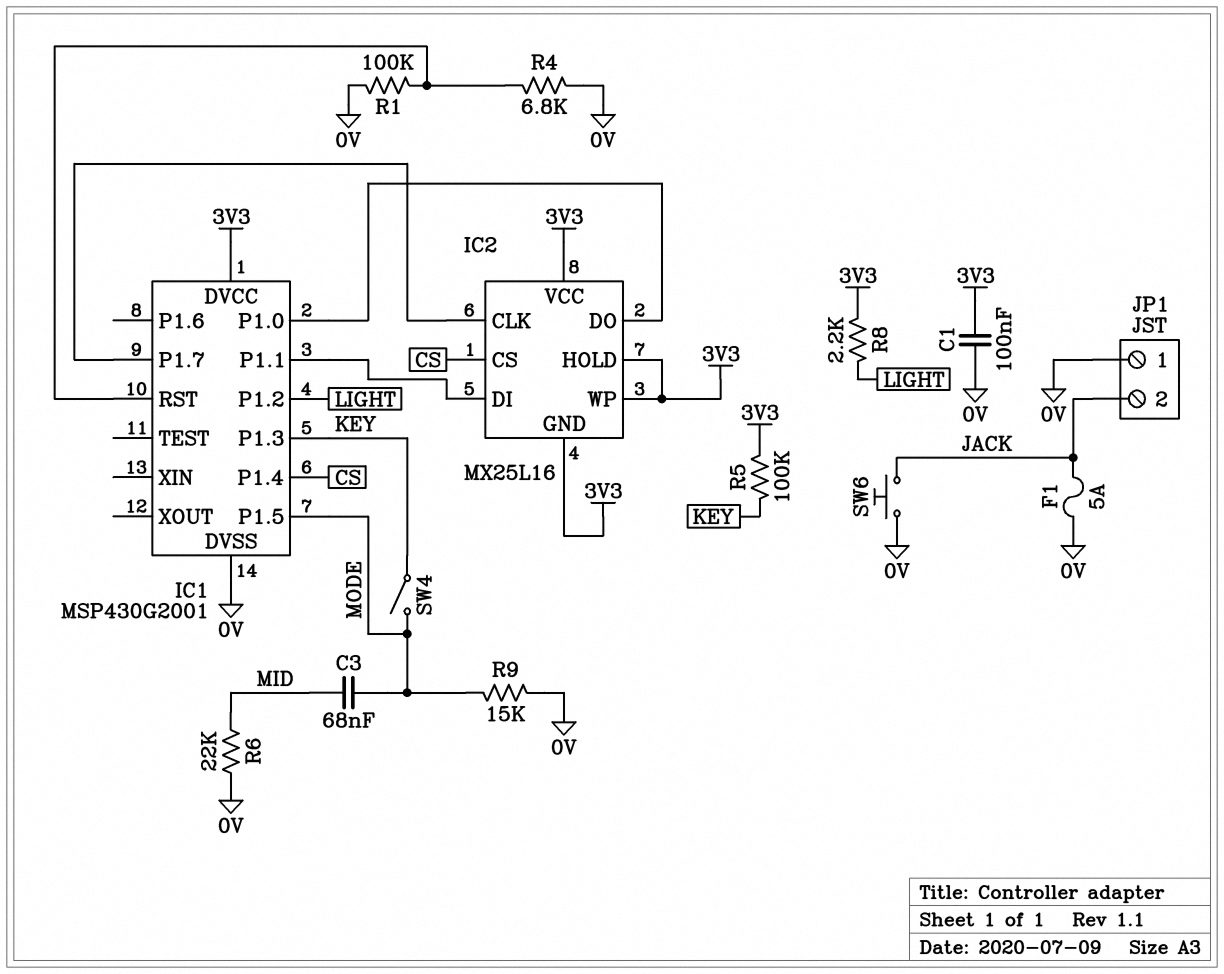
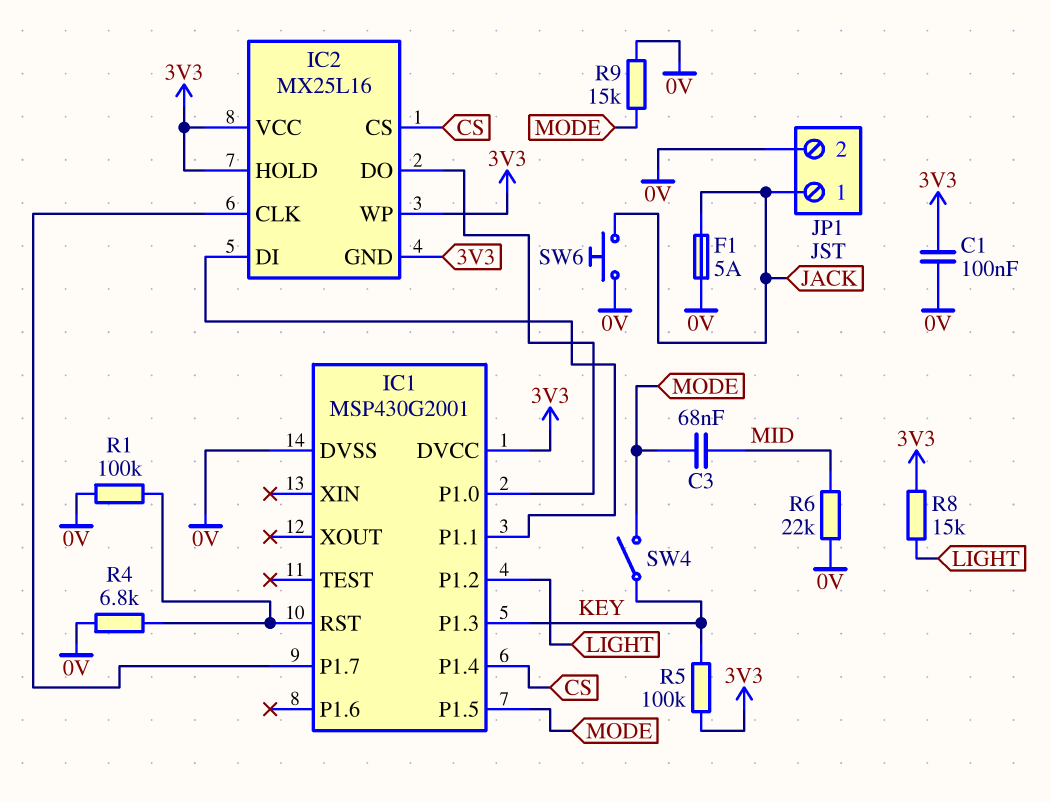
JP1 pin 1: 0V -> JACK
JP1 pin 2: JACK -> 0V
R8: 2.2k (3V3, LIGHT) -> 15k (3V3, LIGHT)

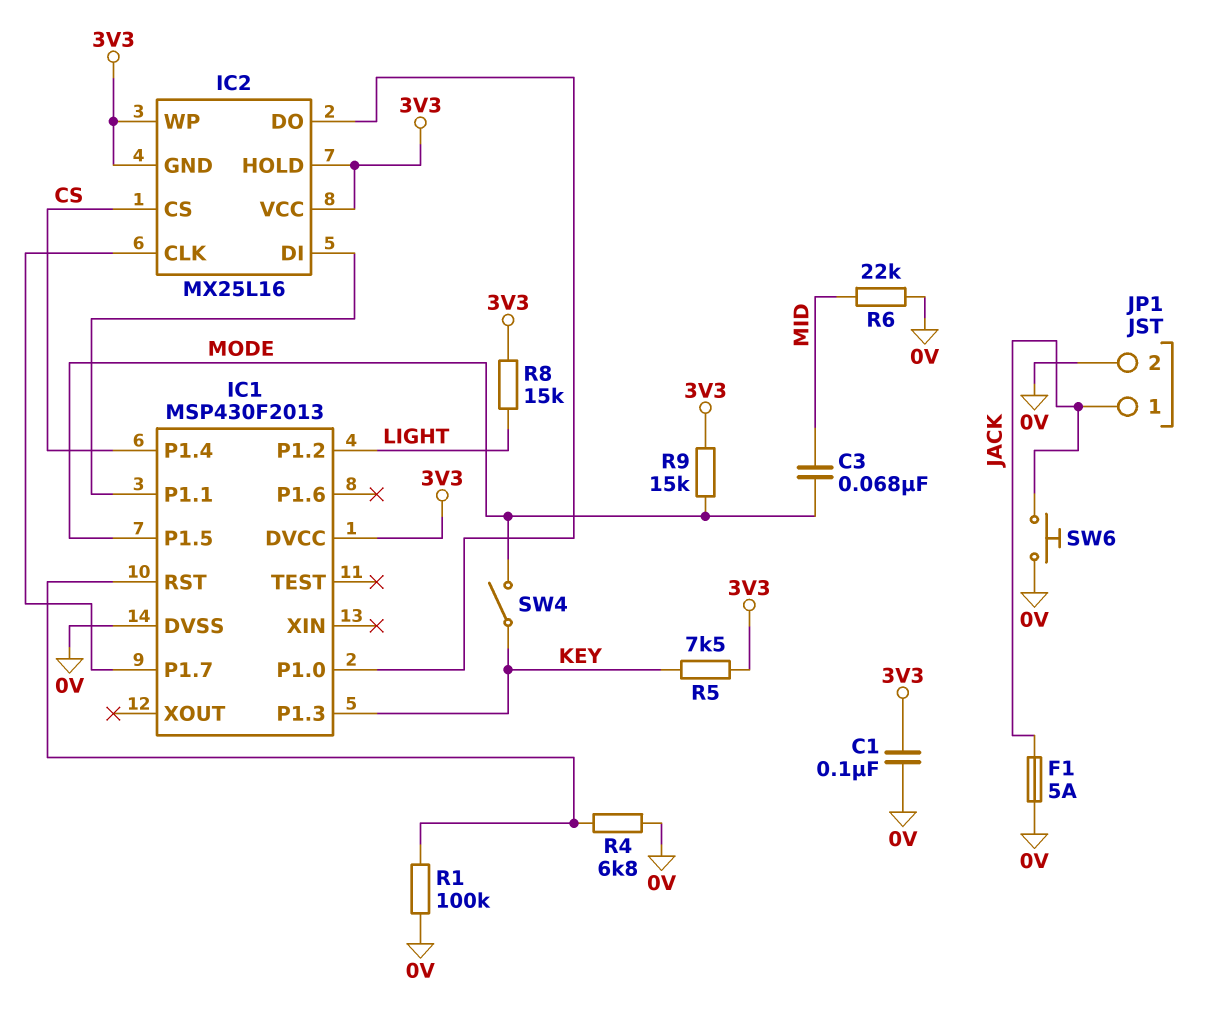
IC1: MSP430G2001 -> MSP430F2013
R5: 100k (3V3, KEY) -> 7.5k (3V3, KEY)
R9: 15k (0V, MODE) -> 15k (3V3, MODE)

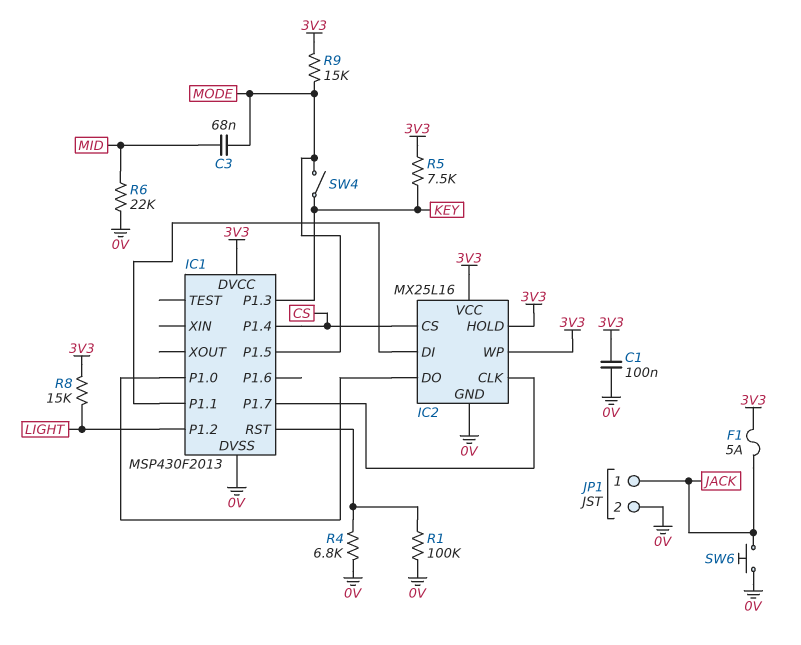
F1: 5A (0V, JACK) -> 5A (3V3, JACK)
IC2 pin GND: 3V3 -> 0V

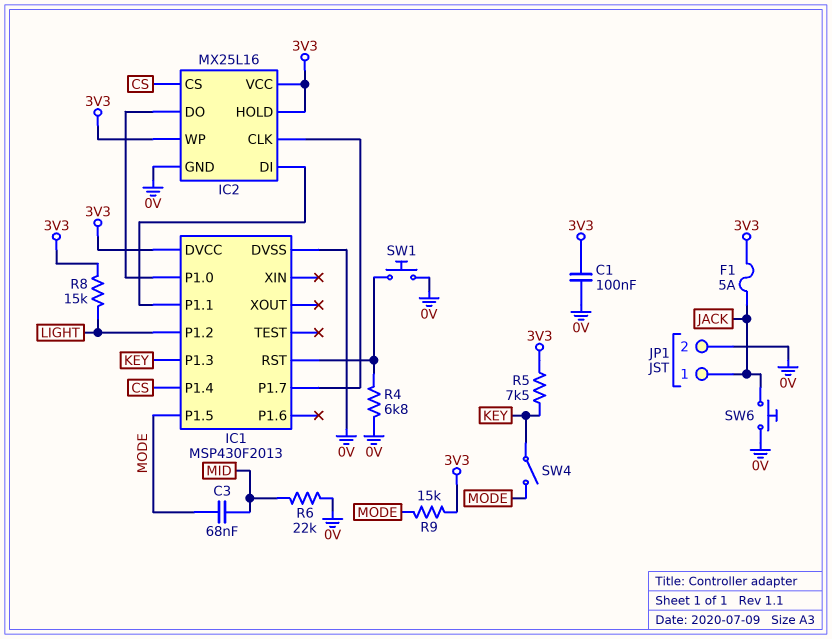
R1: 100k (0V, IC1/RST) -> none
SW1: none -> button (0V, IC1/RST)

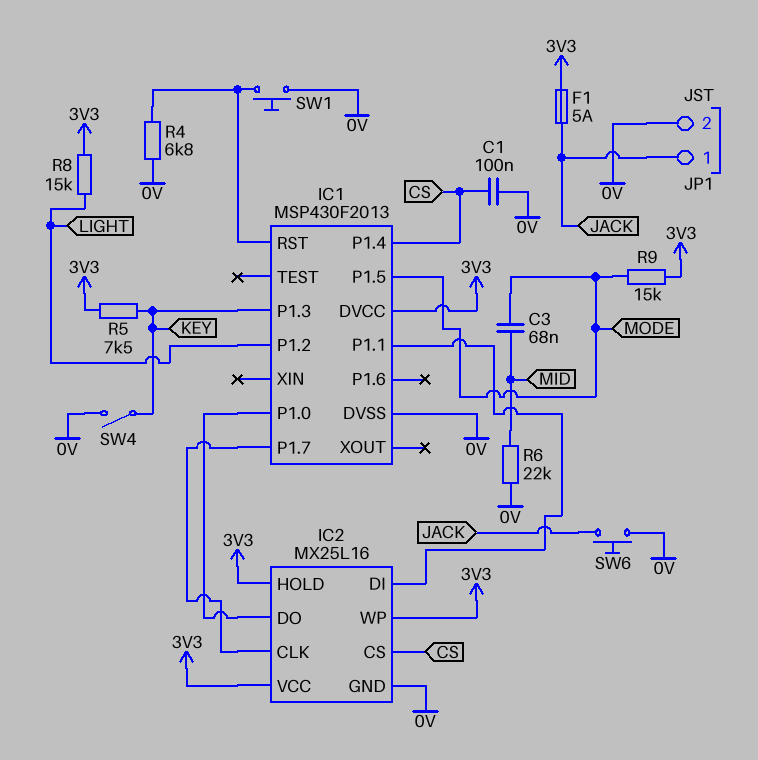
C1: 100nF (0V, 3V3) -> 100nF (0V, CS)
SW4: switch (KEY, MODE) -> switch (0V, KEY)

